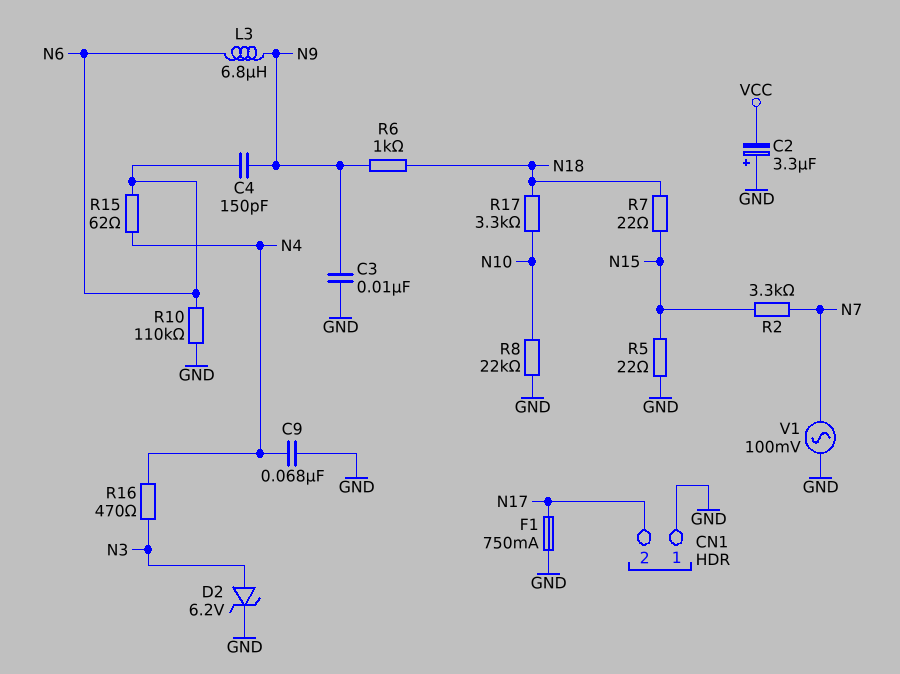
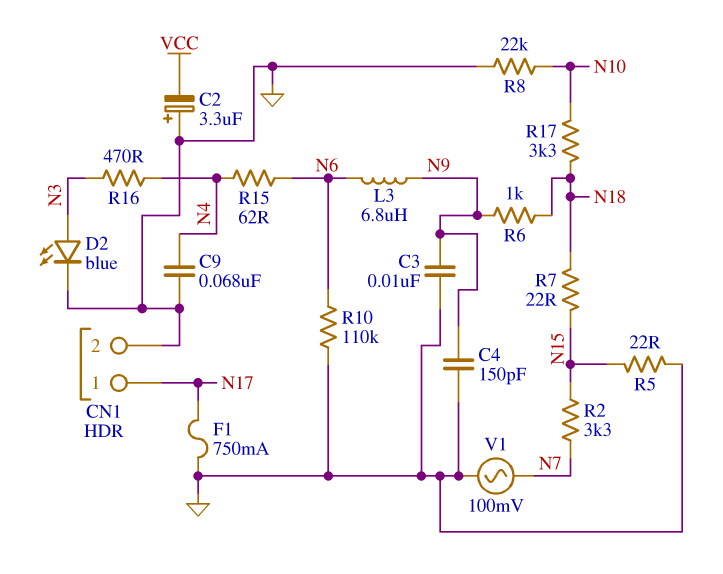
C4: 150pF (N6, N9) -> 150pF (GND, N9)
CN1 pin 1: GND -> N17
CN1 pin 2: N17 -> GND
D2: zener 6.2V (A N3, K GND) -> LED blue (A N3, K GND)

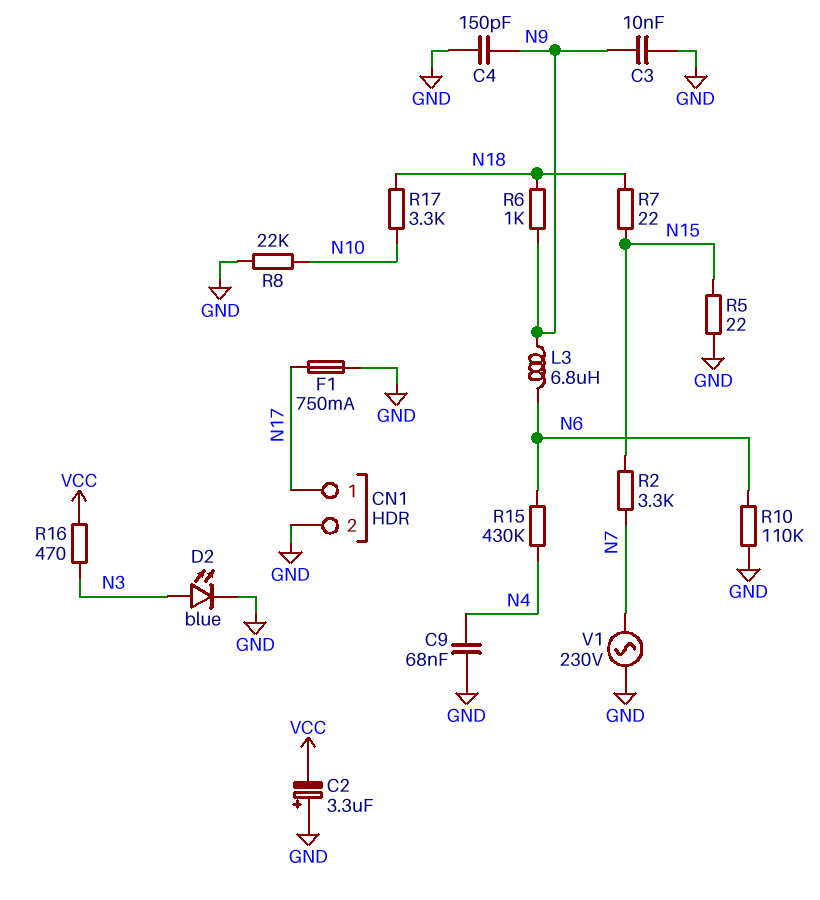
R15: 62 (N4, N6) -> 430k (N4, N6)
R16: 470 (N3, N4) -> 470 (N3, VCC)
V1: AC 100mV (GND, N7) -> AC 230V (GND, N7)

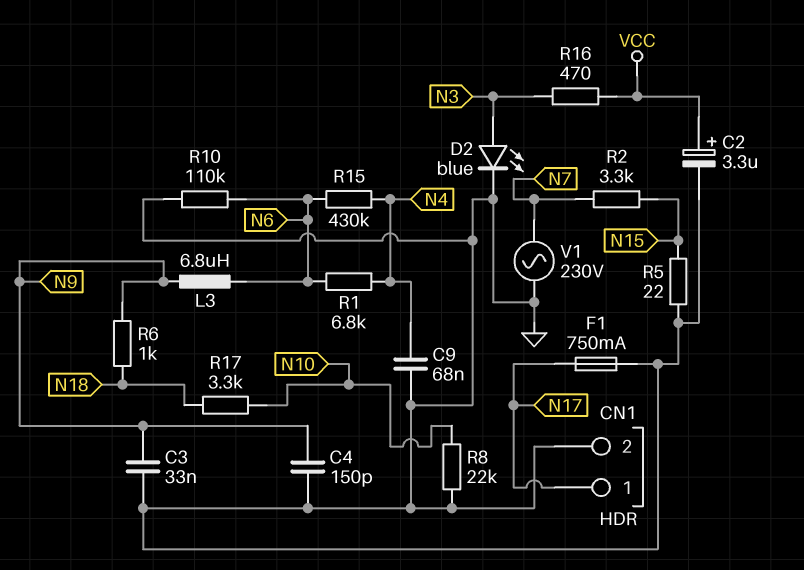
C2: 3.3uF (plus GND, minus VCC) -> 3.3uF (plus VCC, minus GND)
C3: 10nF (GND, N9) -> 33nF (GND, N9)
R1: none -> 6.8k (N4, N6)
R7: 22 (N15, N18) -> none

